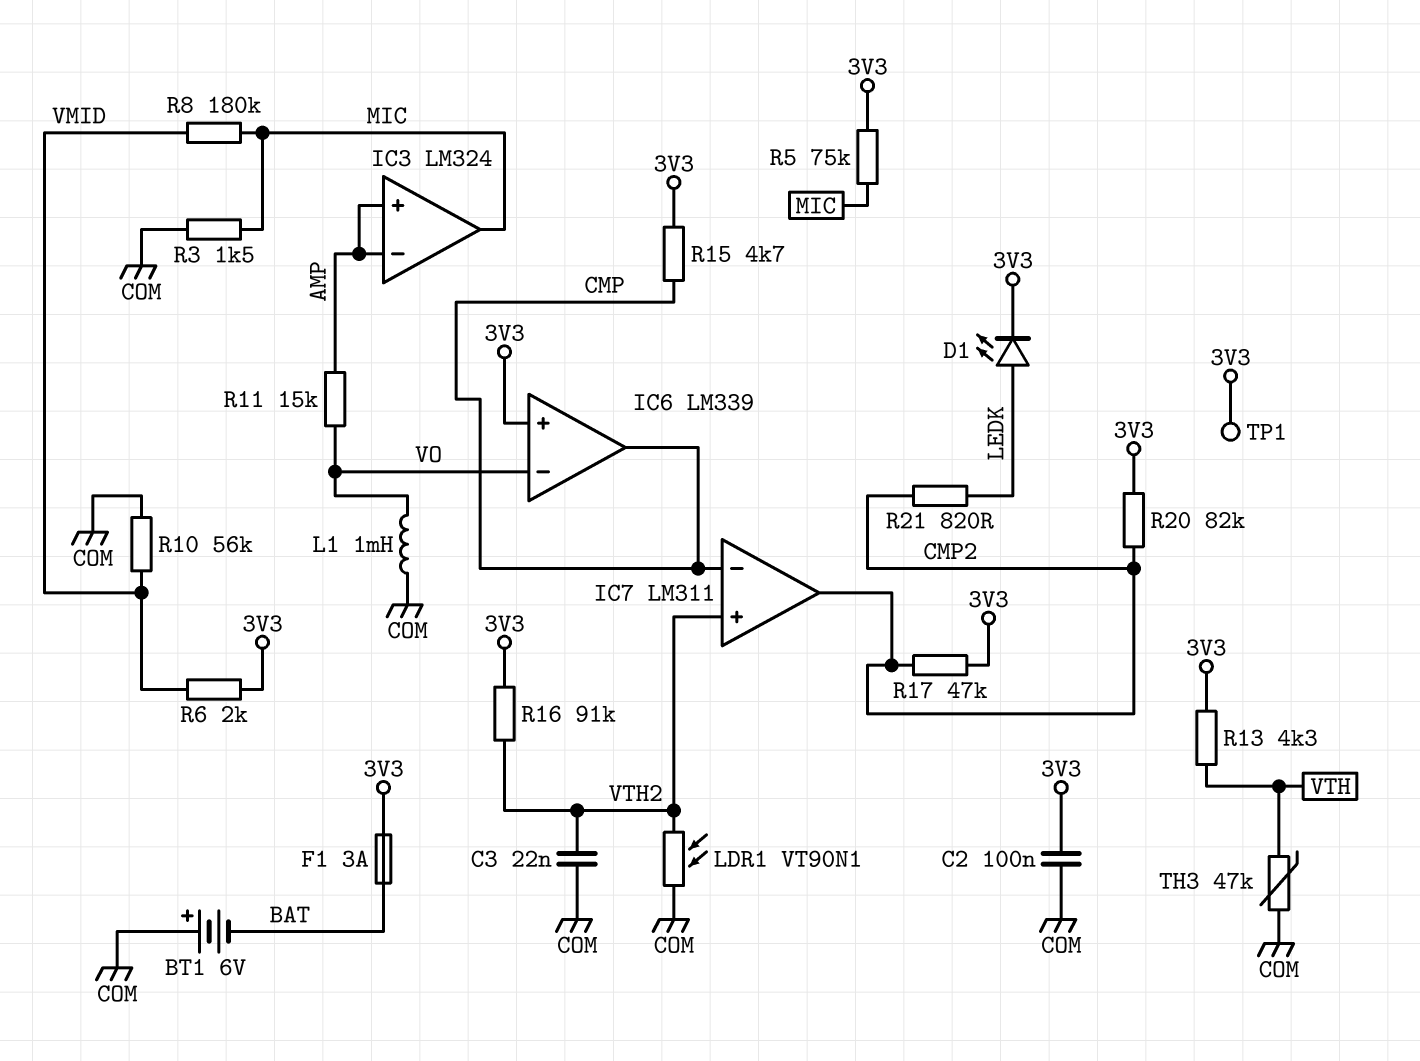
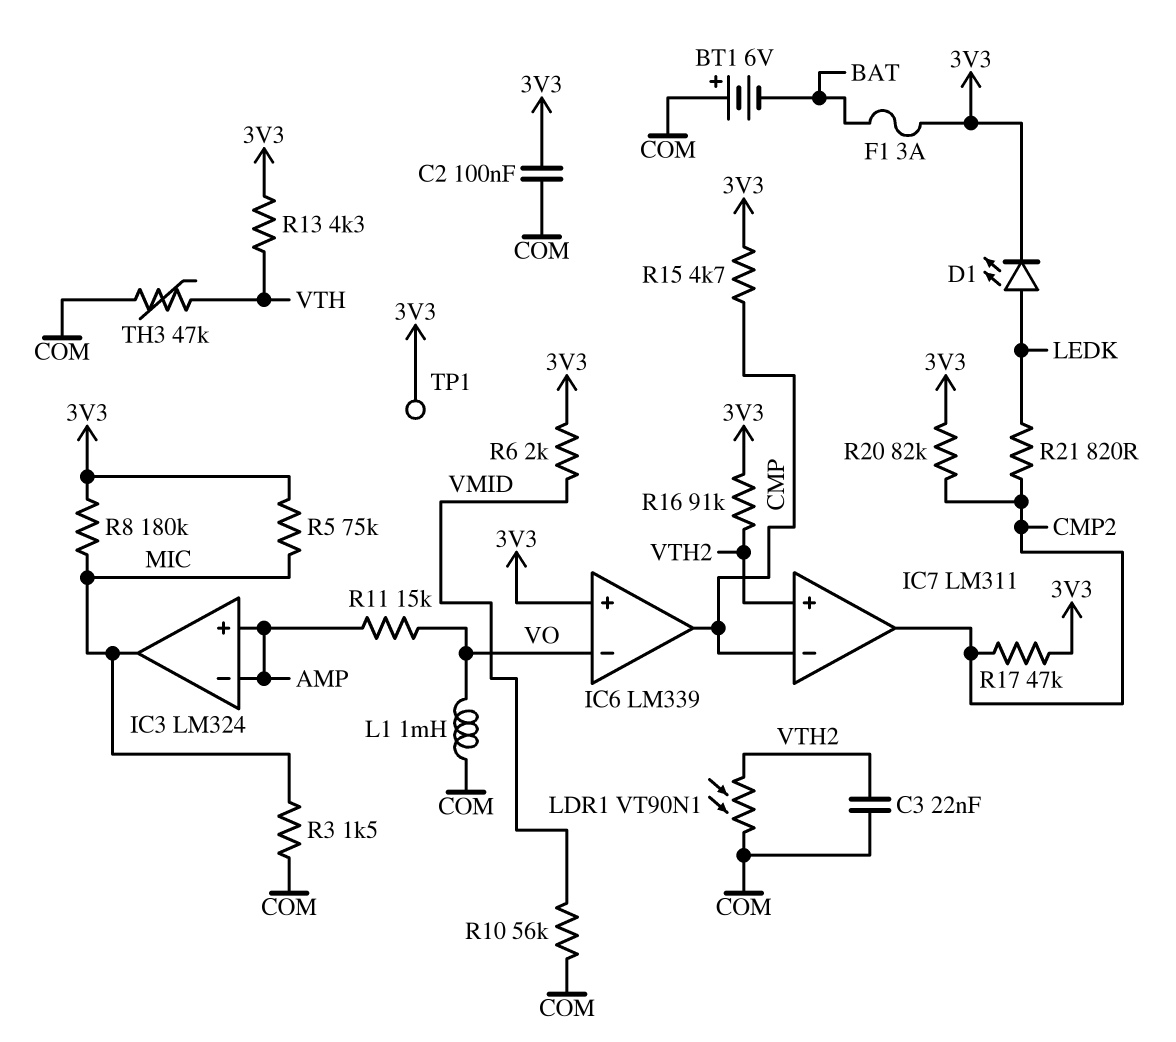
R8: 180k (MIC, VMID) -> 180k (3V3, MIC)

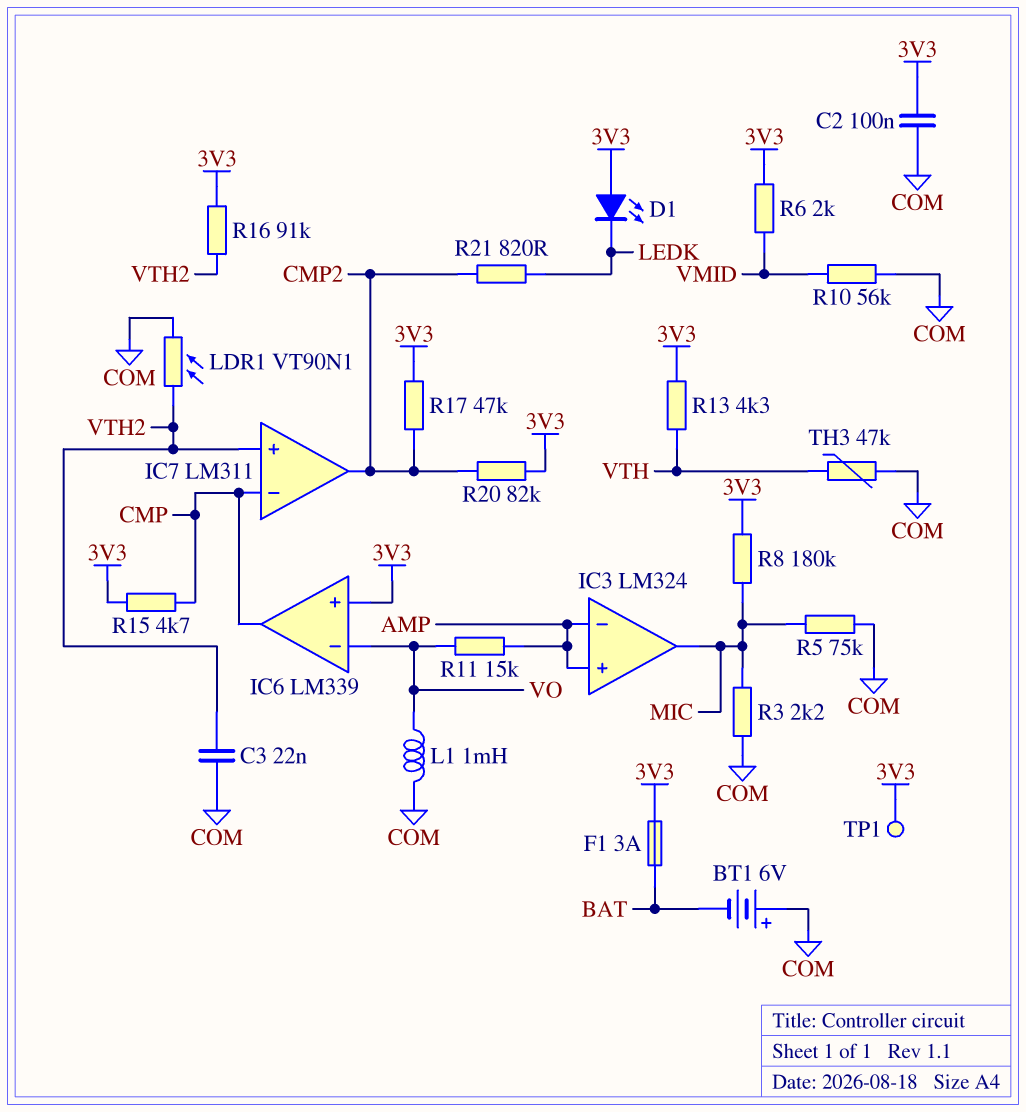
D1: LED (A LEDK, K 3V3) -> LED (A 3V3, K LEDK)
R3: 1.5k (COM, MIC) -> 2.2k (COM, MIC)
R5: 75k (3V3, MIC) -> 75k (COM, MIC)

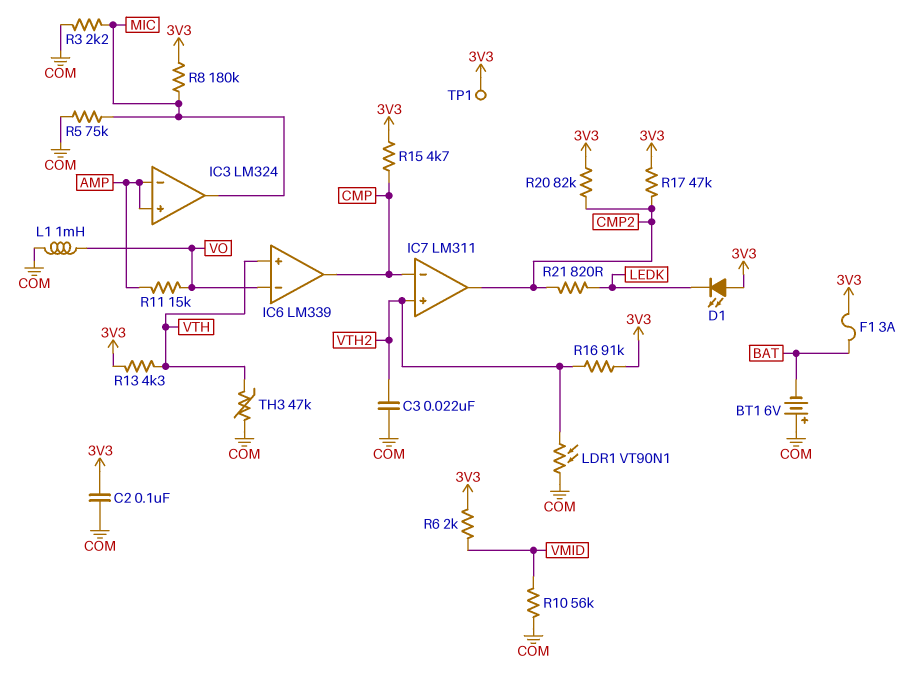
IC6 pin in+: 3V3 -> VTH

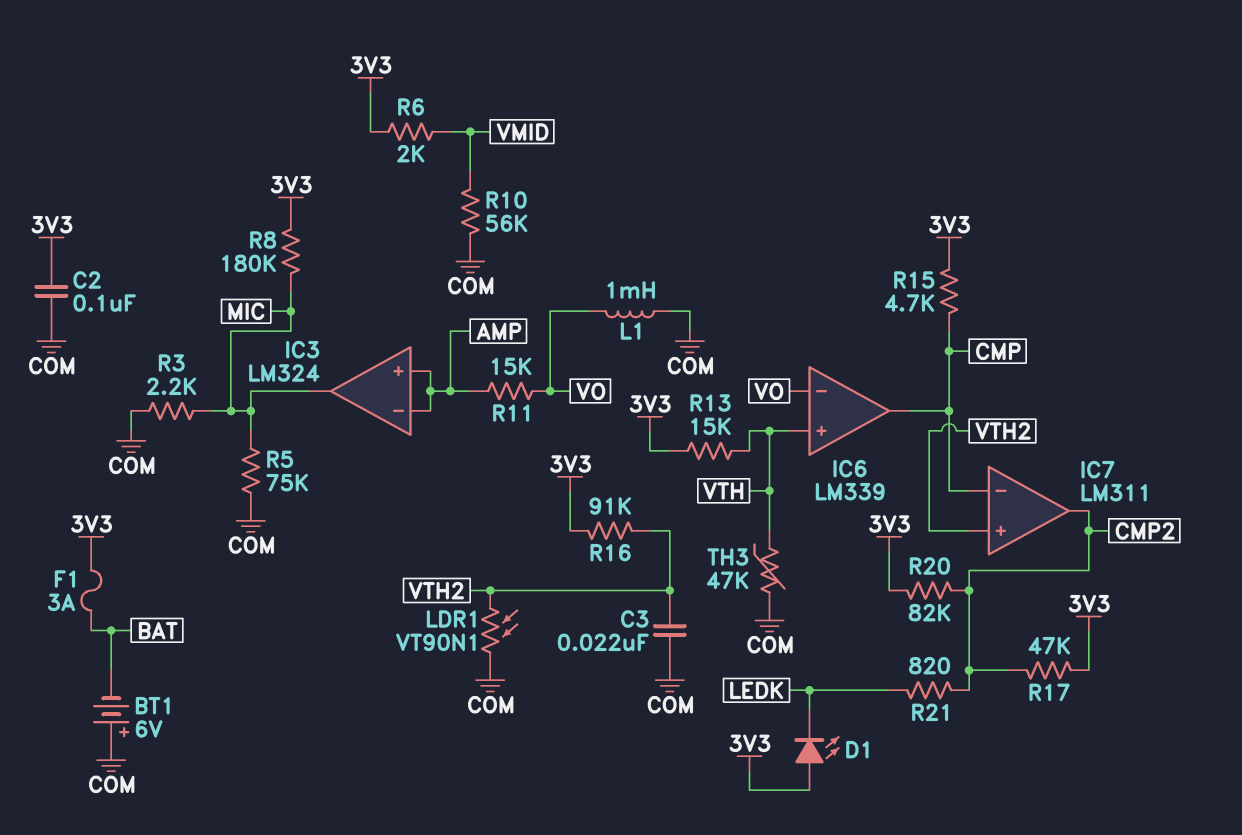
R13: 4.3k (3V3, VTH) -> 15k (3V3, VTH)
TP1: test point (3V3) -> none

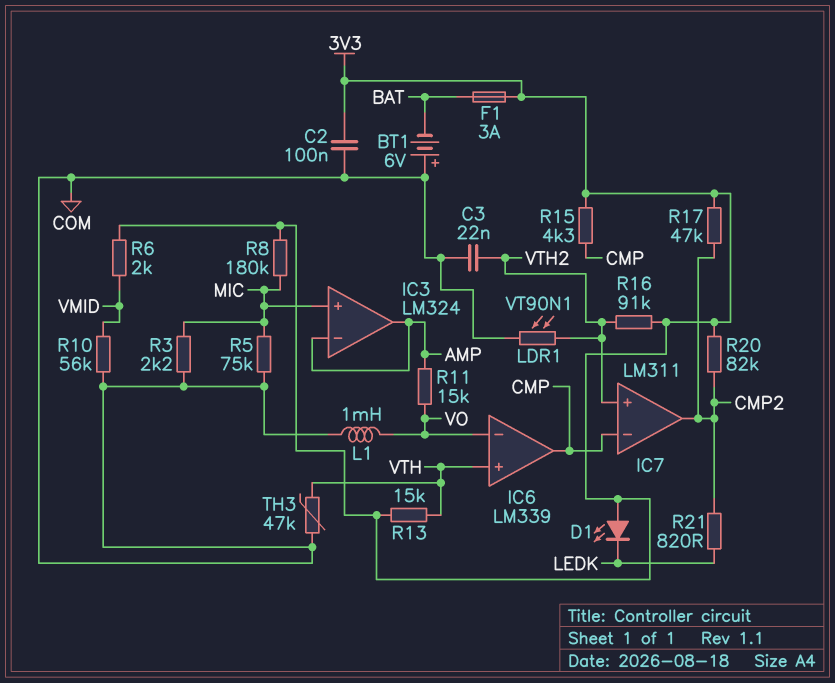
IC3 pin in+: AMP -> MIC
IC3 pin out: MIC -> AMP
R15: 4.7k (3V3, CMP) -> 4.3k (3V3, CMP)

